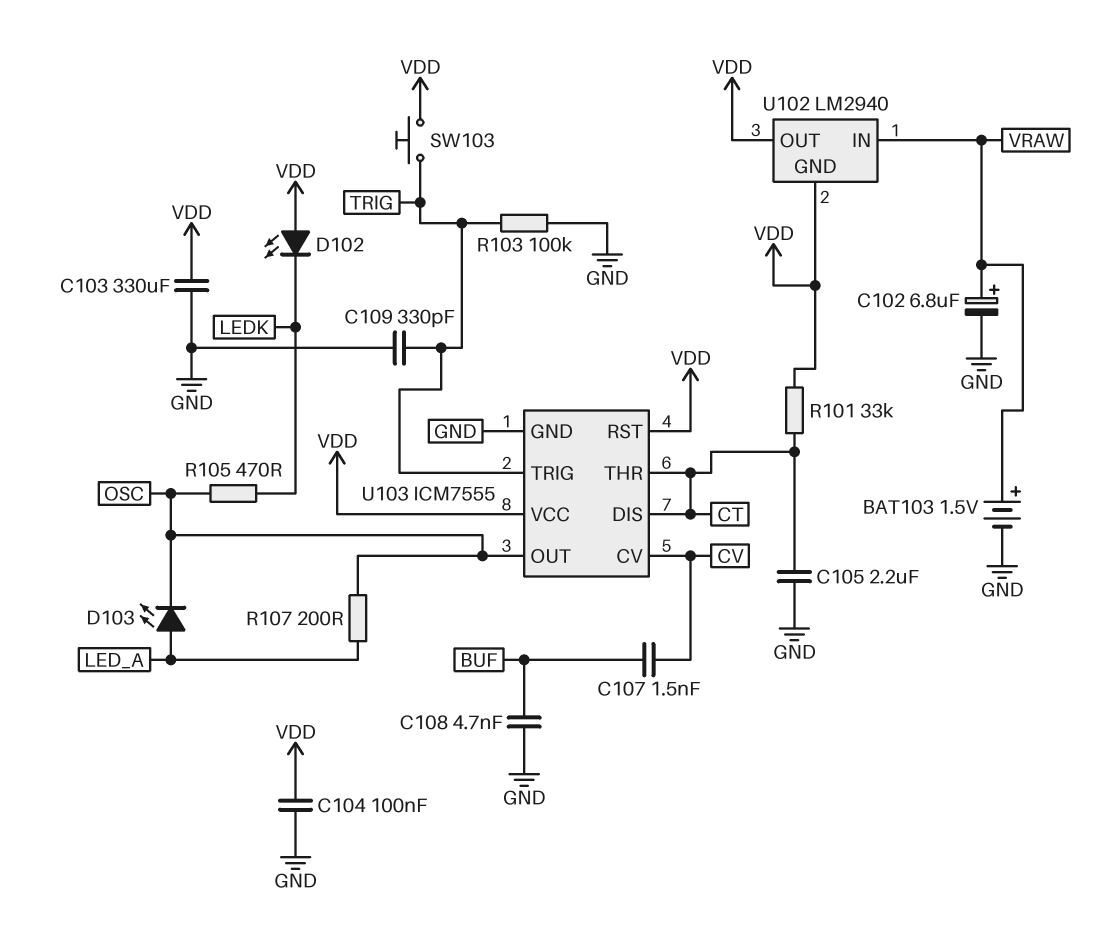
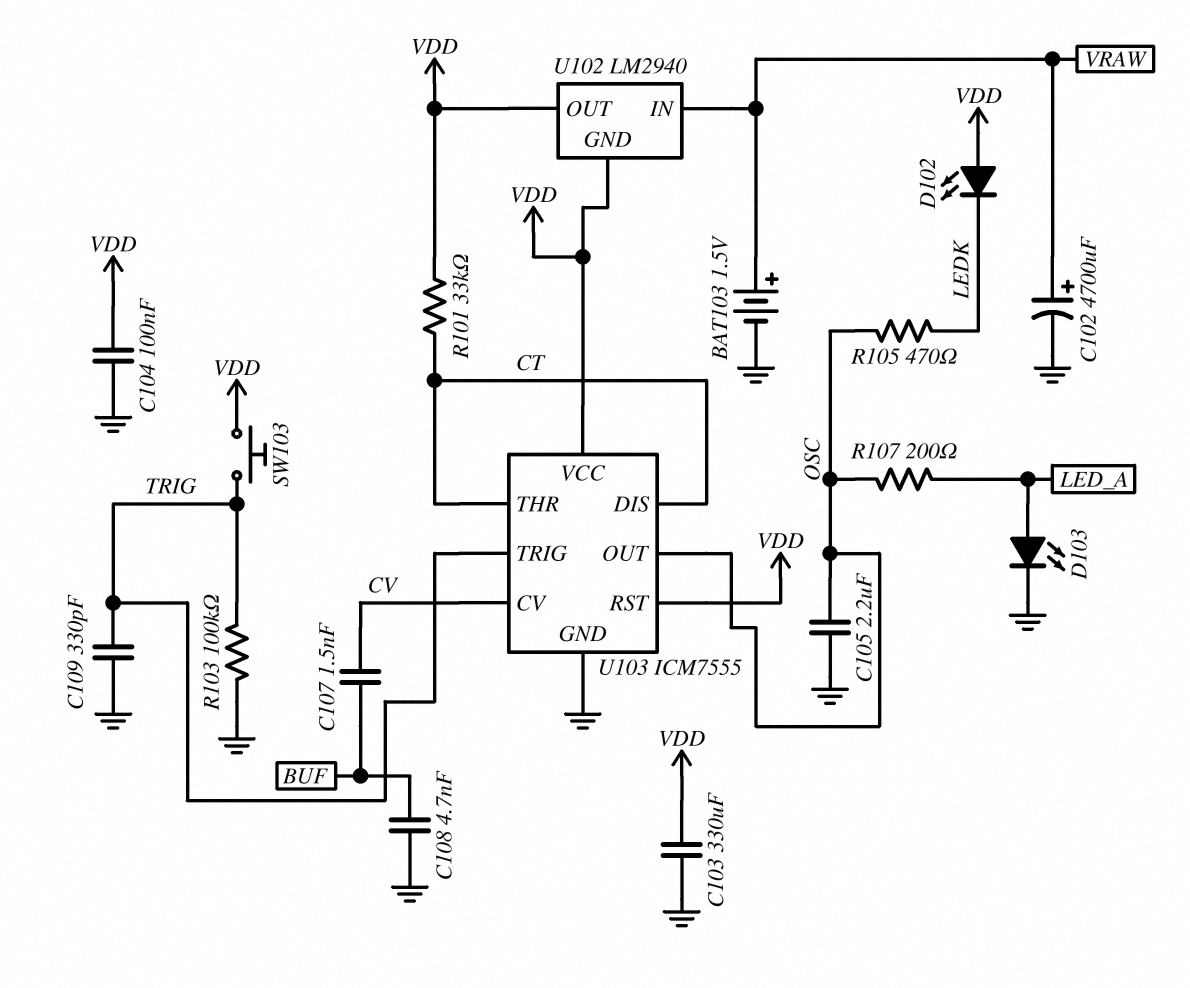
C102: 6.8uF (plus VRAW, minus GND) -> 4700uF (plus VRAW, minus GND)
C105: 2.2uF (CT, GND) -> 2.2uF (GND, OSC)
D103: LED (A LED_A, K OSC) -> LED (A LED_A, K GND)

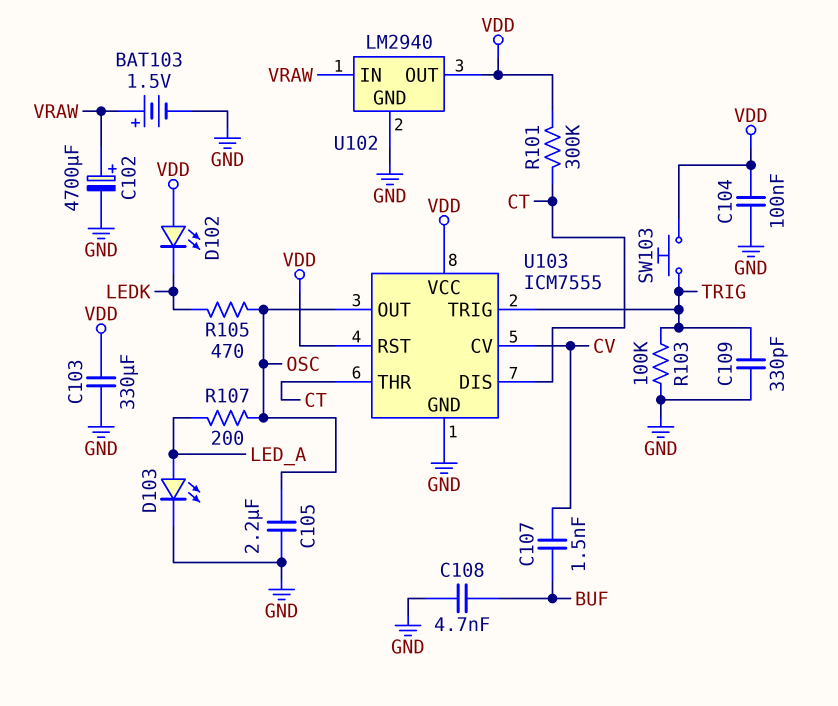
R101: 33k (CT, VDD) -> 300k (CT, VDD)
U102 pin GND: VDD -> GND

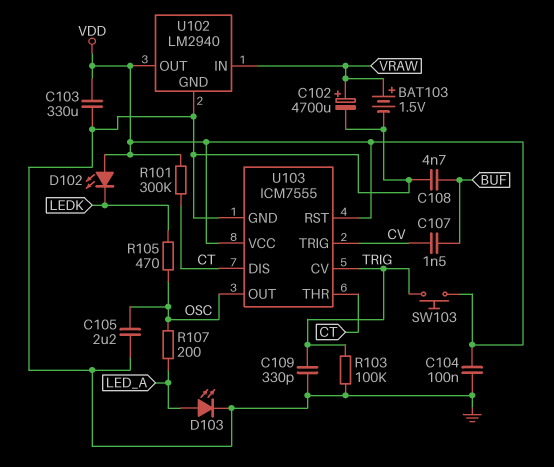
U103 pin CV: CV -> TRIG
U103 pin TRIG: TRIG -> CV

